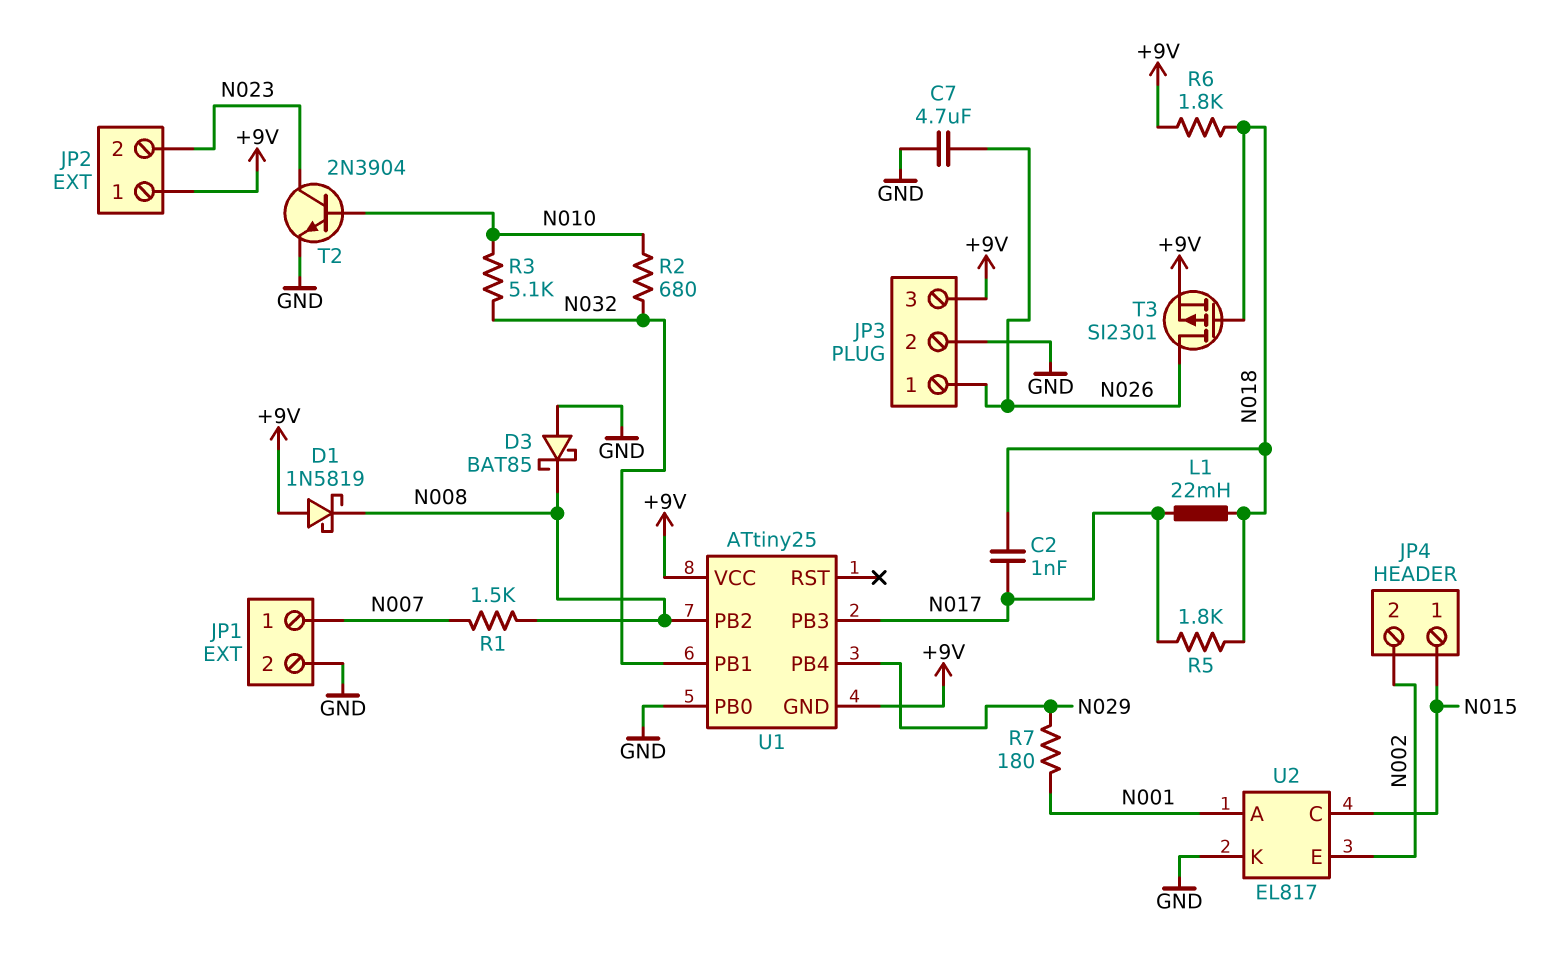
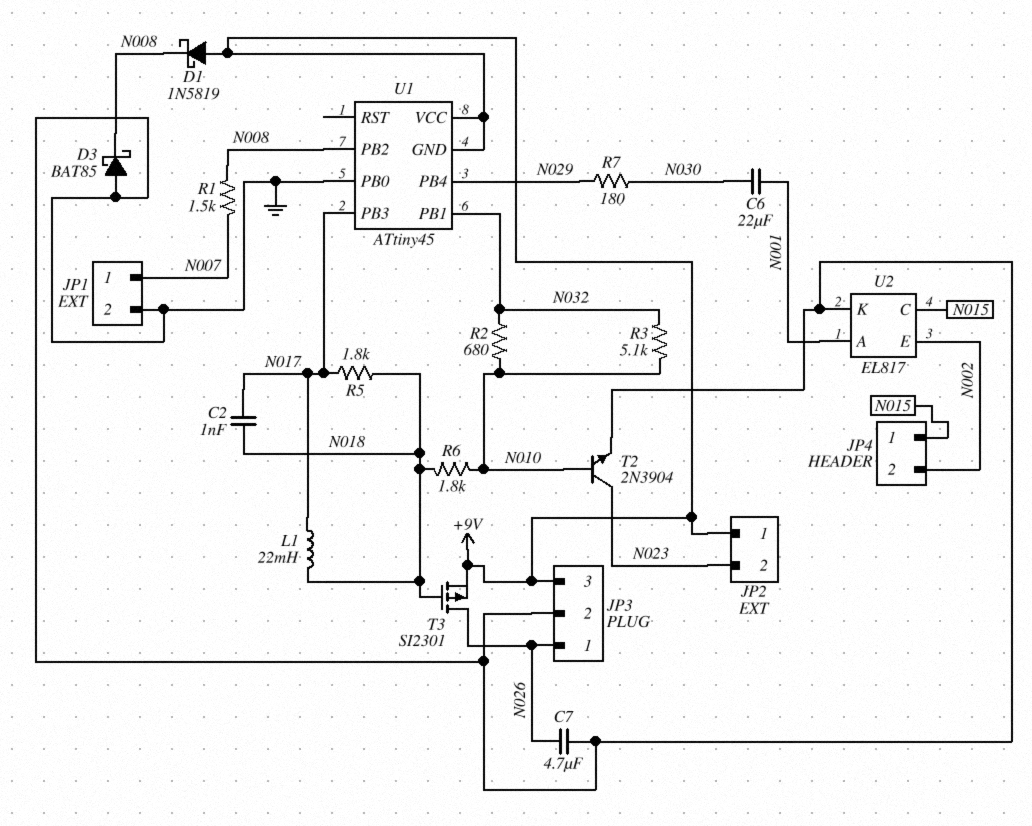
C6: none -> 22uF (N001, N030)
R6: 1.8k (+9V, N018) -> 1.8k (N010, N018)
R7: 180 (N001, N029) -> 180 (N029, N030)
U1: ATtiny25 -> ATtiny45

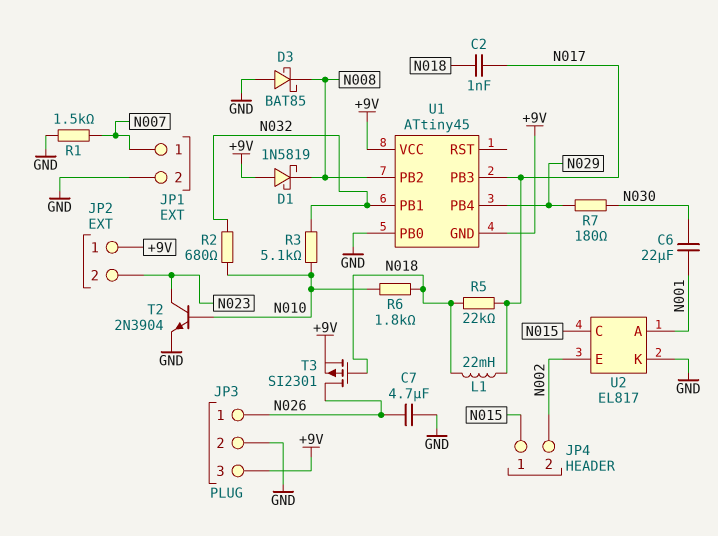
R1: 1.5k (N007, N008) -> 1.5k (GND, N007)
R5: 1.8k (N017, N018) -> 22k (N017, N018)

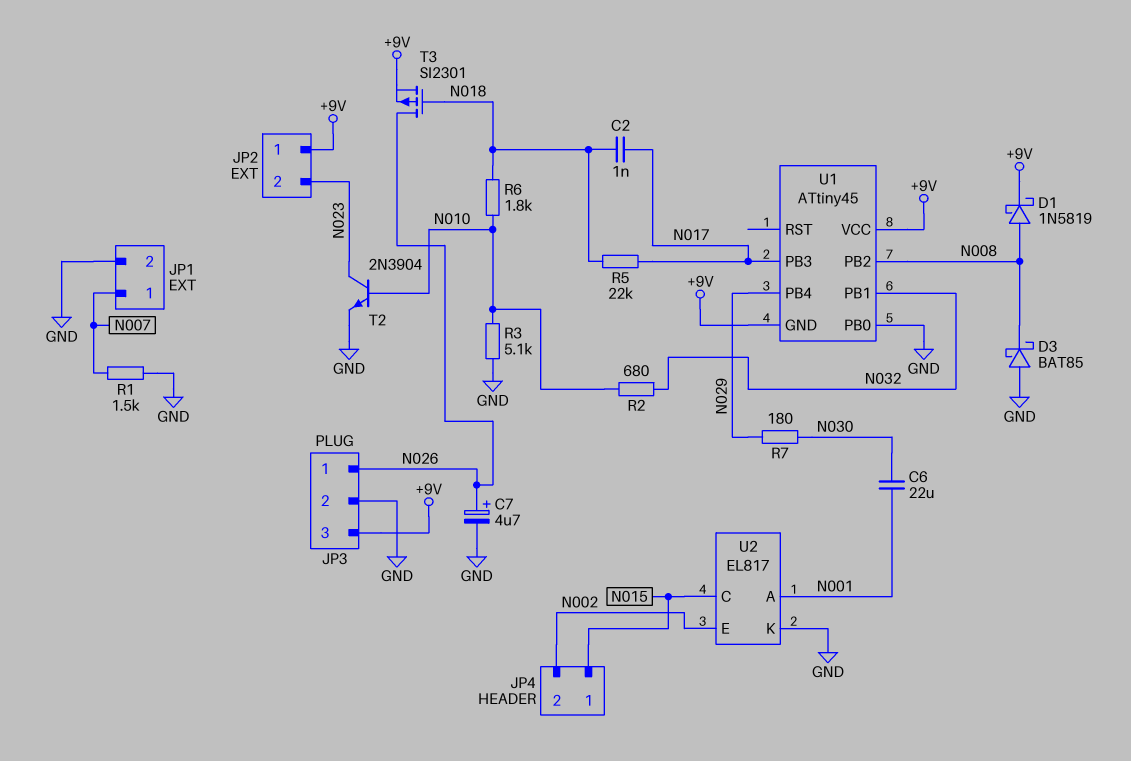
C7: 4.7uF (GND, N026) -> 4.7uF (plus N026, minus GND)
D1: schottky 1N5819 (A +9V, K N008) -> schottky 1N5819 (A N008, K +9V)
L1: 22mH (N017, N018) -> none
R3: 5.1k (N010, N032) -> 5.1k (GND, N010)

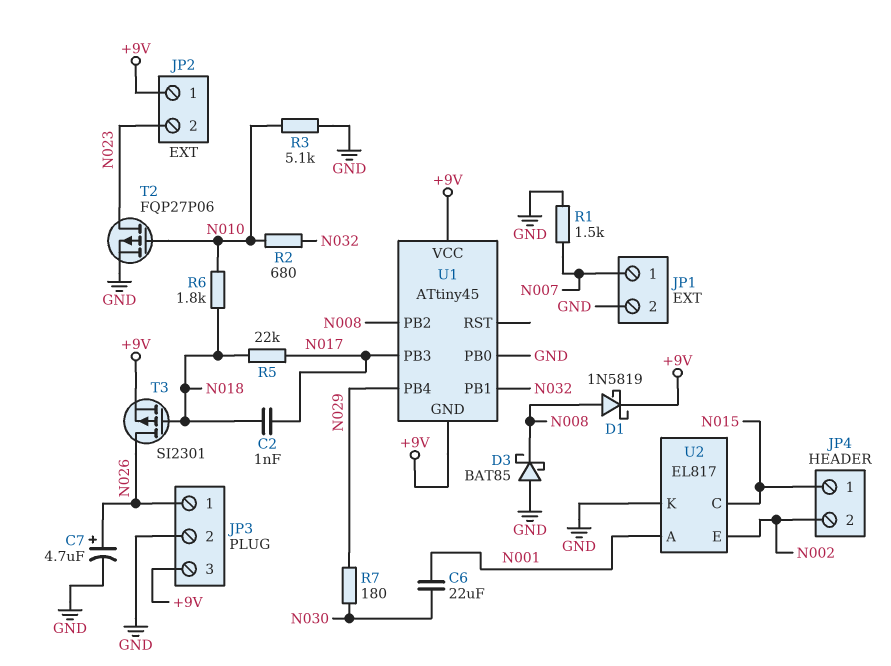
T2: NPN 2N3904 (B N010, C N023, E GND) -> PMOS FQP27P06 (G N010, D N023, S GND)

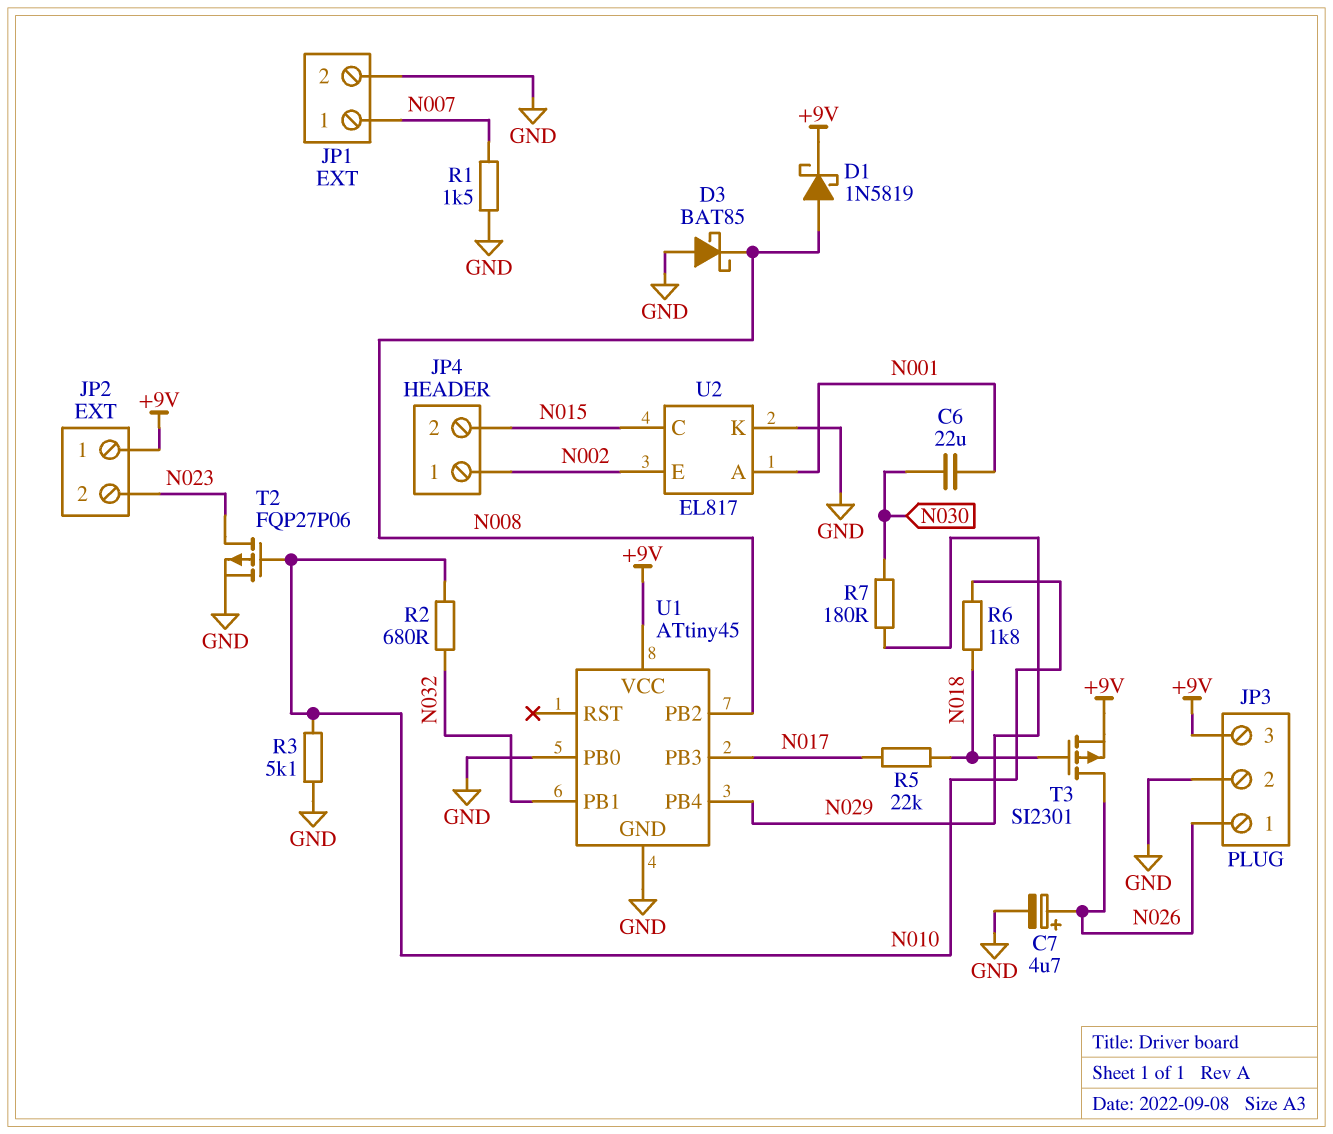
C2: 1nF (N017, N018) -> none
JP4 pin 1: N015 -> N002
JP4 pin 2: N002 -> N015
U1 pin GND: +9V -> GND

